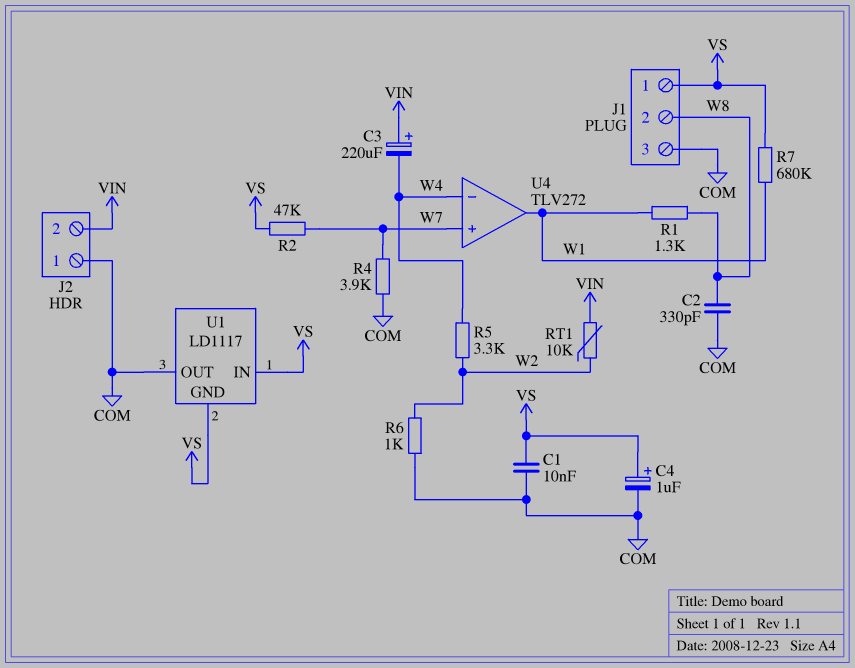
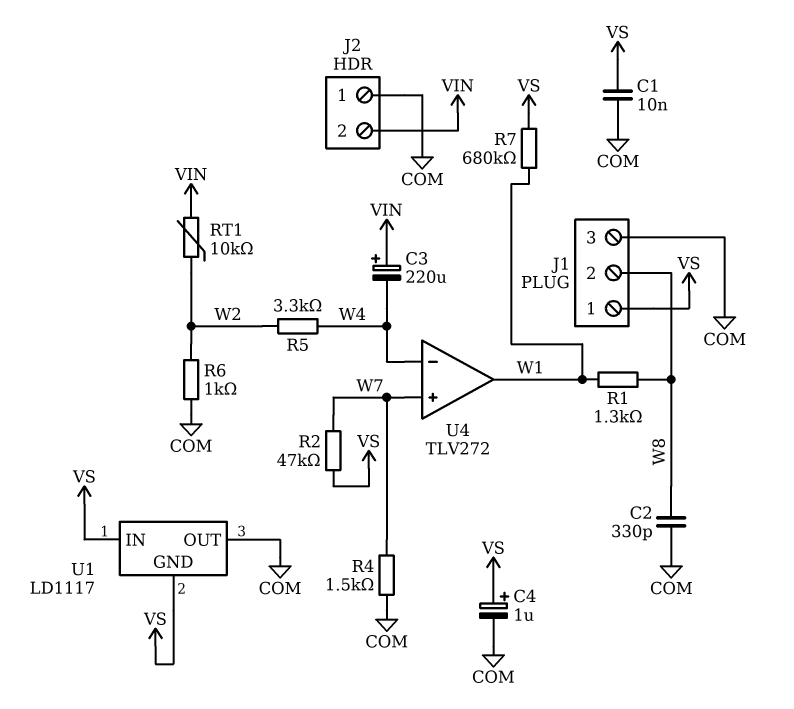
R4: 3.9k (COM, W7) -> 1.5k (COM, W7)

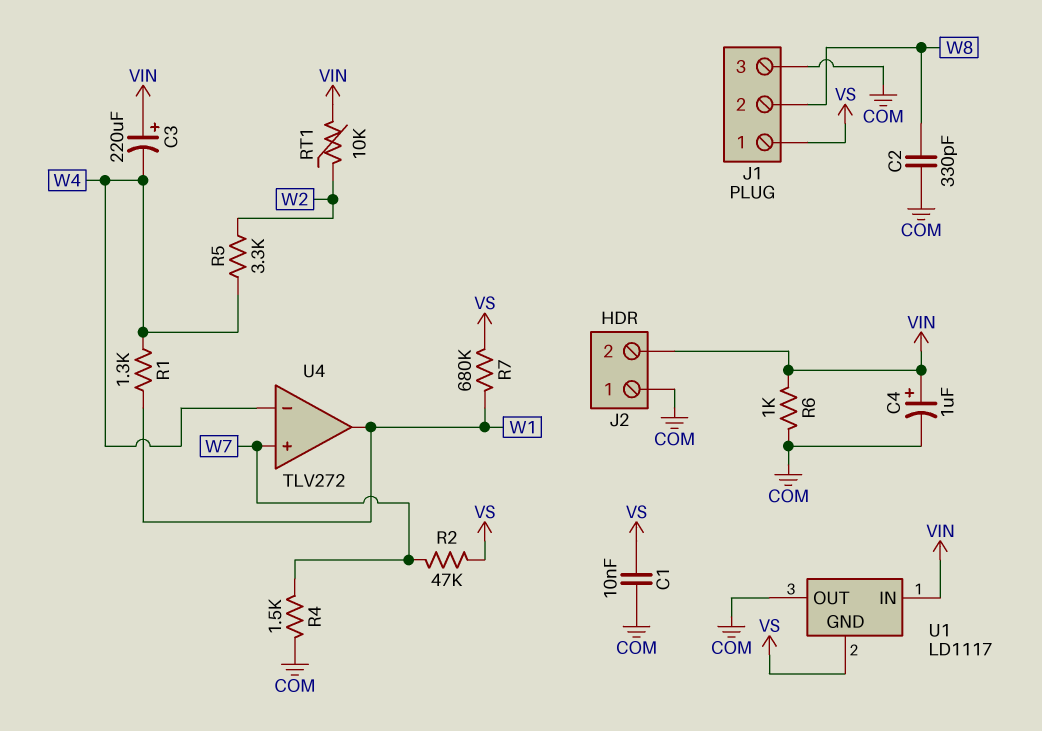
C4: 1uF (plus VS, minus COM) -> 1uF (plus VIN, minus COM)
R1: 1.3k (W1, W8) -> 1.3k (W1, W4)
R6: 1k (COM, W2) -> 1k (COM, VIN)
U1 pin IN: VS -> VIN

